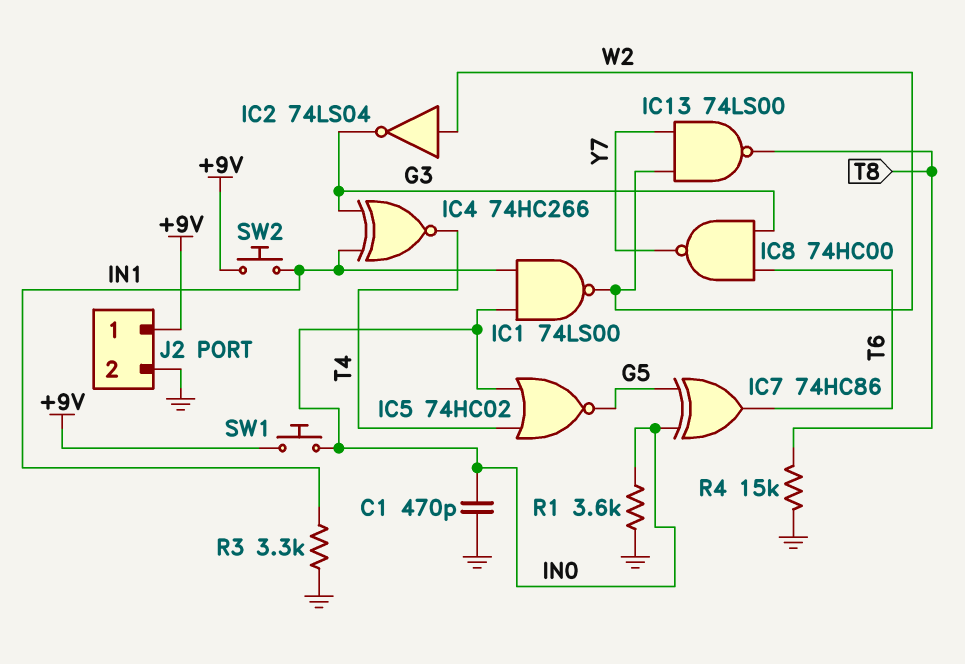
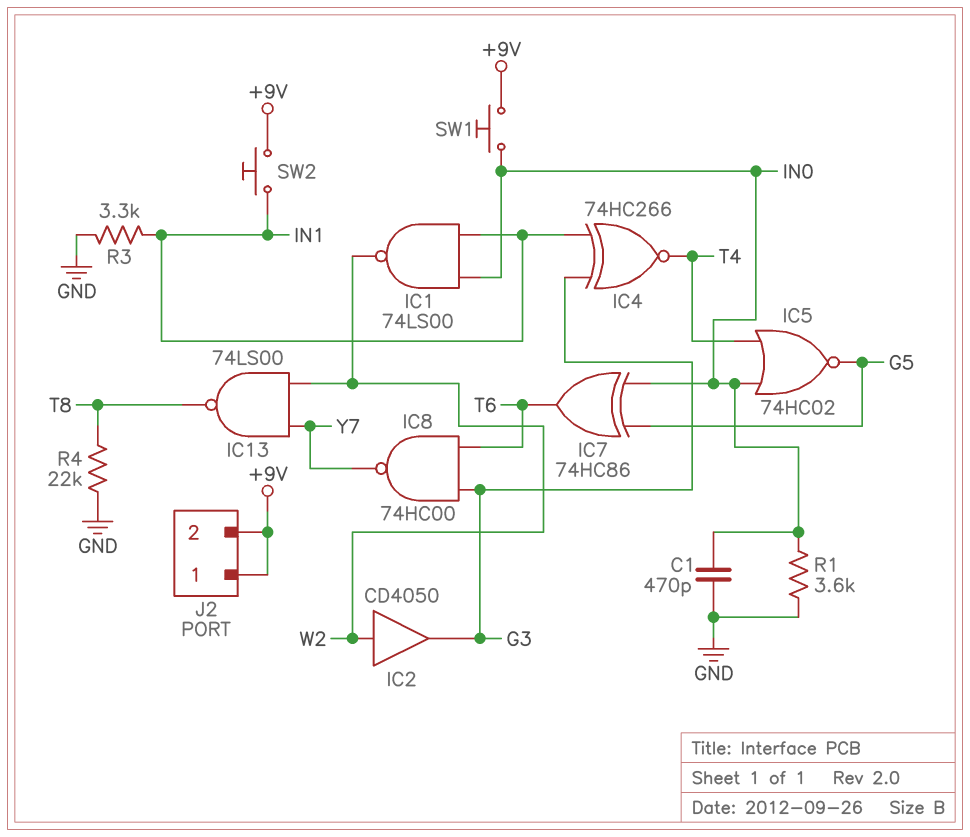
IC2: NOT 74LS04 (in W2, out G3) -> buffer CD4050 (in W2, out G3)
J2 pin 2: GND -> +9V
R4: 15k (GND, T8) -> 22k (GND, T8)

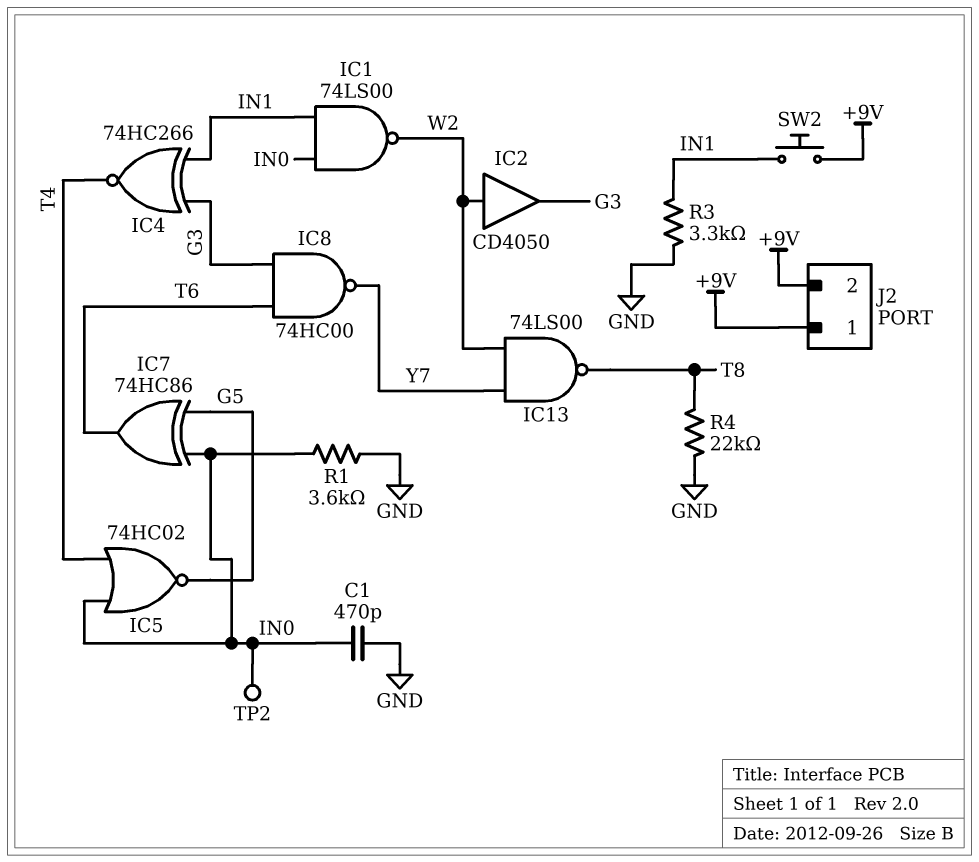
SW1: button (+9V, IN0) -> none
TP2: none -> test point (IN0)

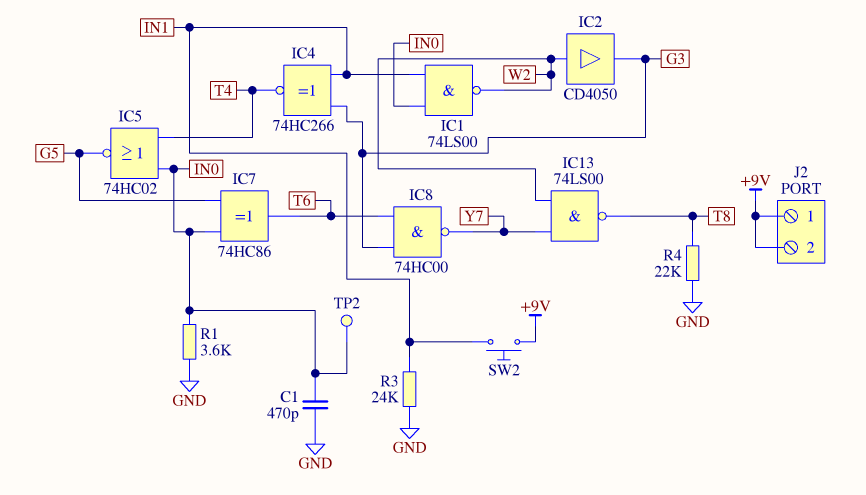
R3: 3.3k (GND, IN1) -> 24k (GND, IN1)

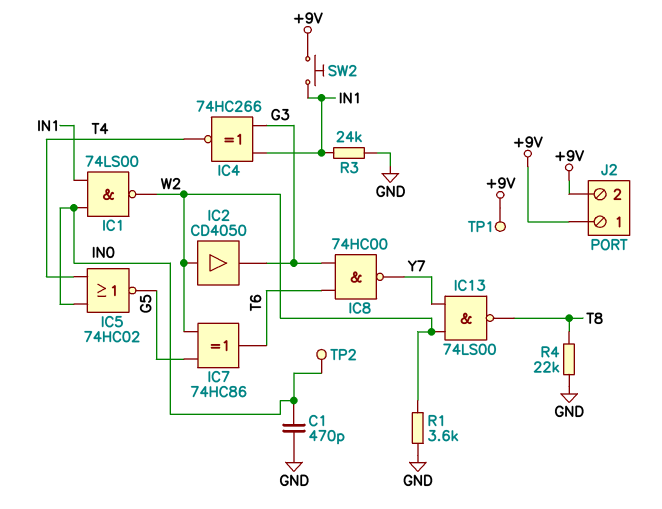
IC7: XOR 74HC86 (in G5, in IN0, out T6) -> XOR 74HC86 (in G5, in W2, out T6)
R1: 3.6k (GND, IN0) -> 3.6k (GND, W2)
TP1: none -> test point (+9V)

